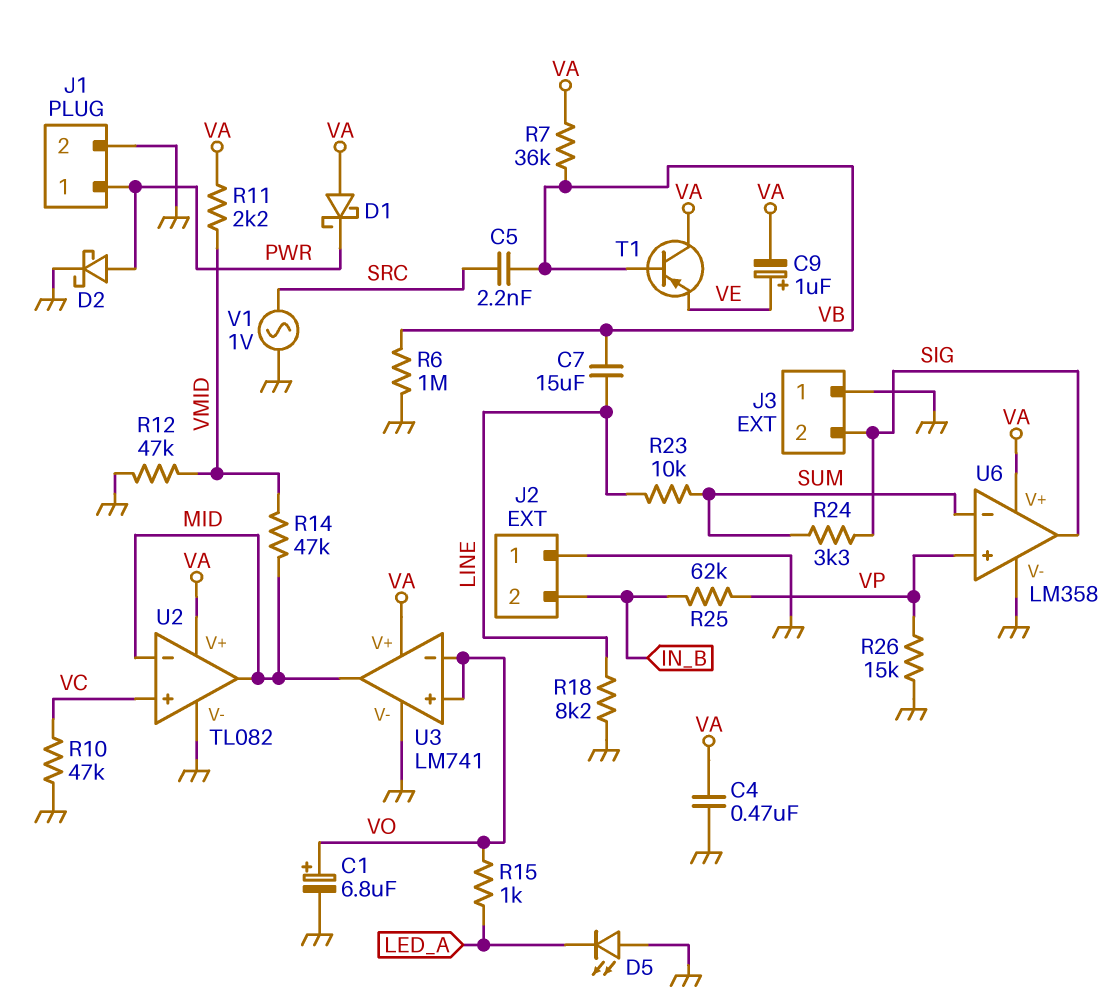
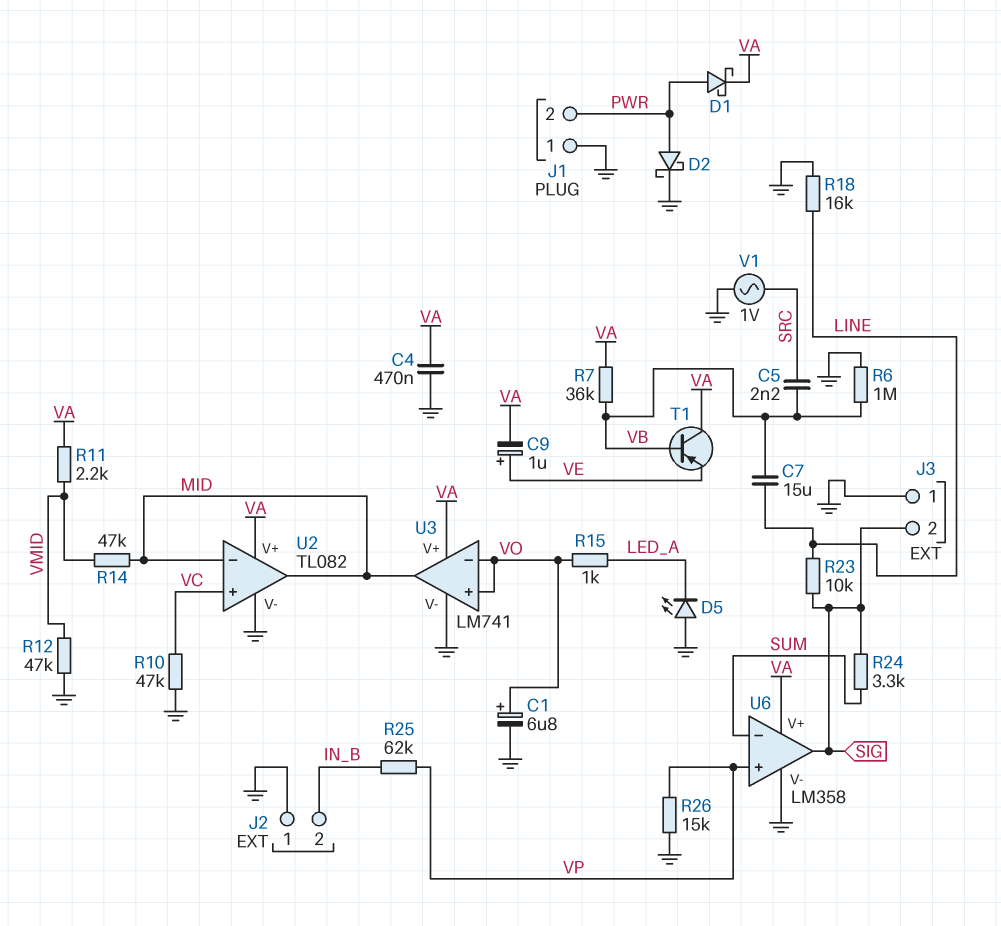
D1: schottky (A VA, K PWR) -> schottky (A PWR, K VA)
J1 pin 1: PWR -> GND
J1 pin 2: GND -> PWR
R18: 8.2k (GND, LINE) -> 16k (GND, LINE)
R23: 10k (LINE, SUM) -> 10k (LINE, SIG)

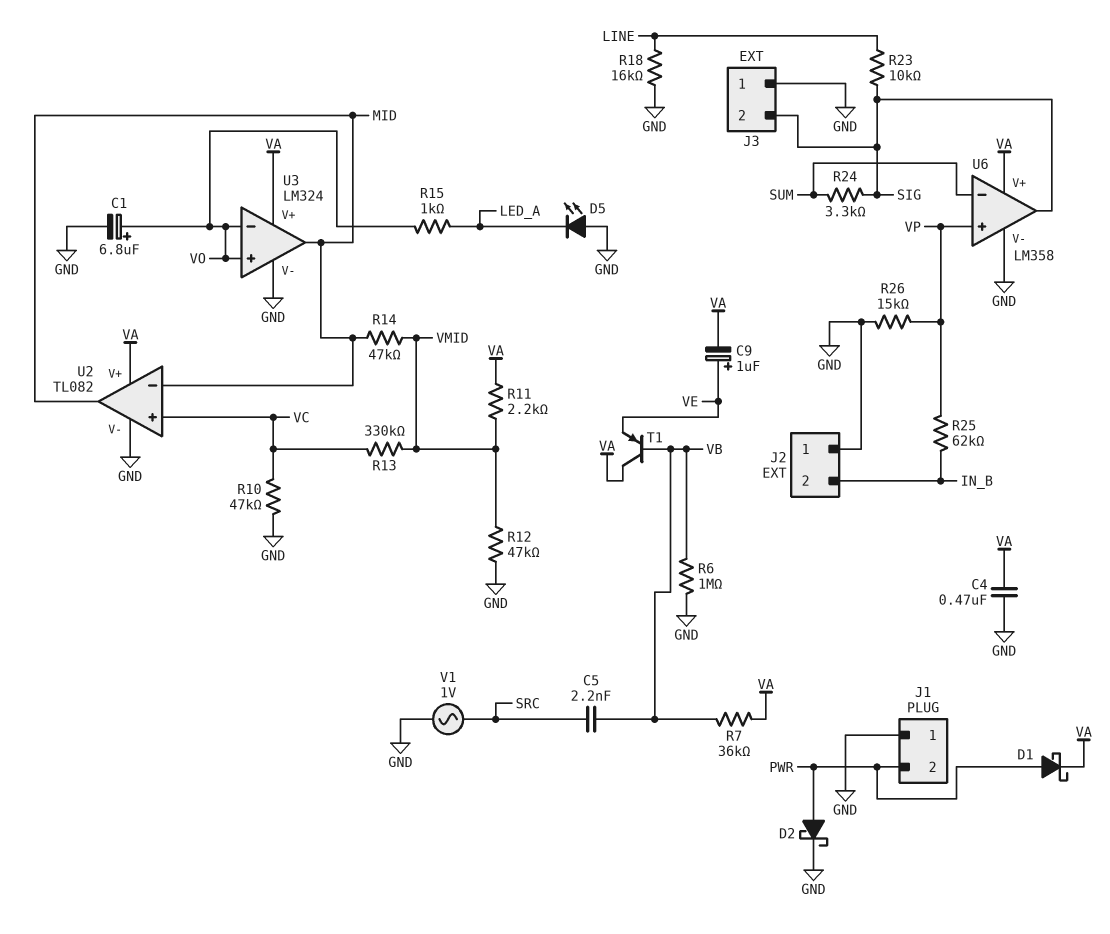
C7: 15uF (LINE, VB) -> none
R13: none -> 330k (VC, VMID)
U3: LM741 -> LM324

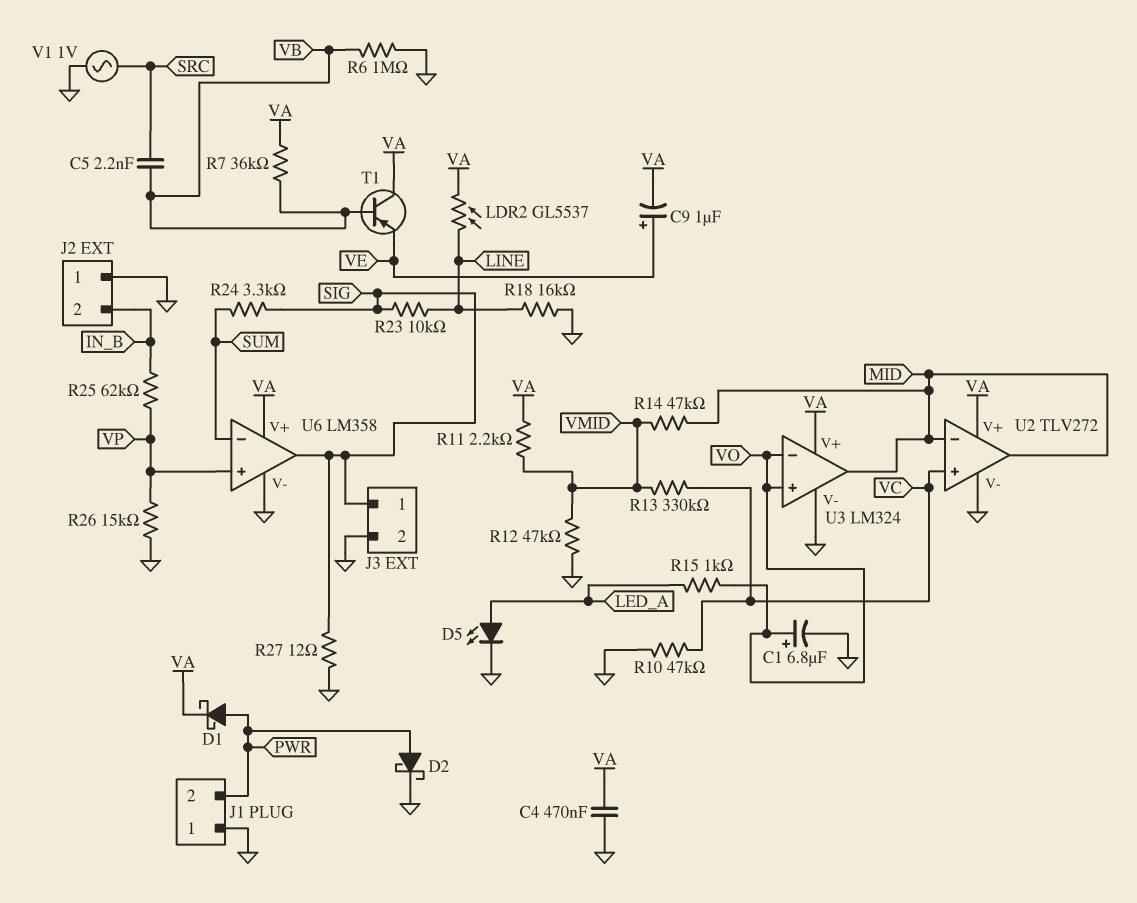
D5: LED (A GND, K LED_A) -> LED (A LED_A, K GND)
J3 pin 1: GND -> SIG
J3 pin 2: SIG -> GND
LDR2: none -> GL5537 (LINE, VA)
R27: none -> 12 (GND, SIG)
U2: TL082 -> TLV272

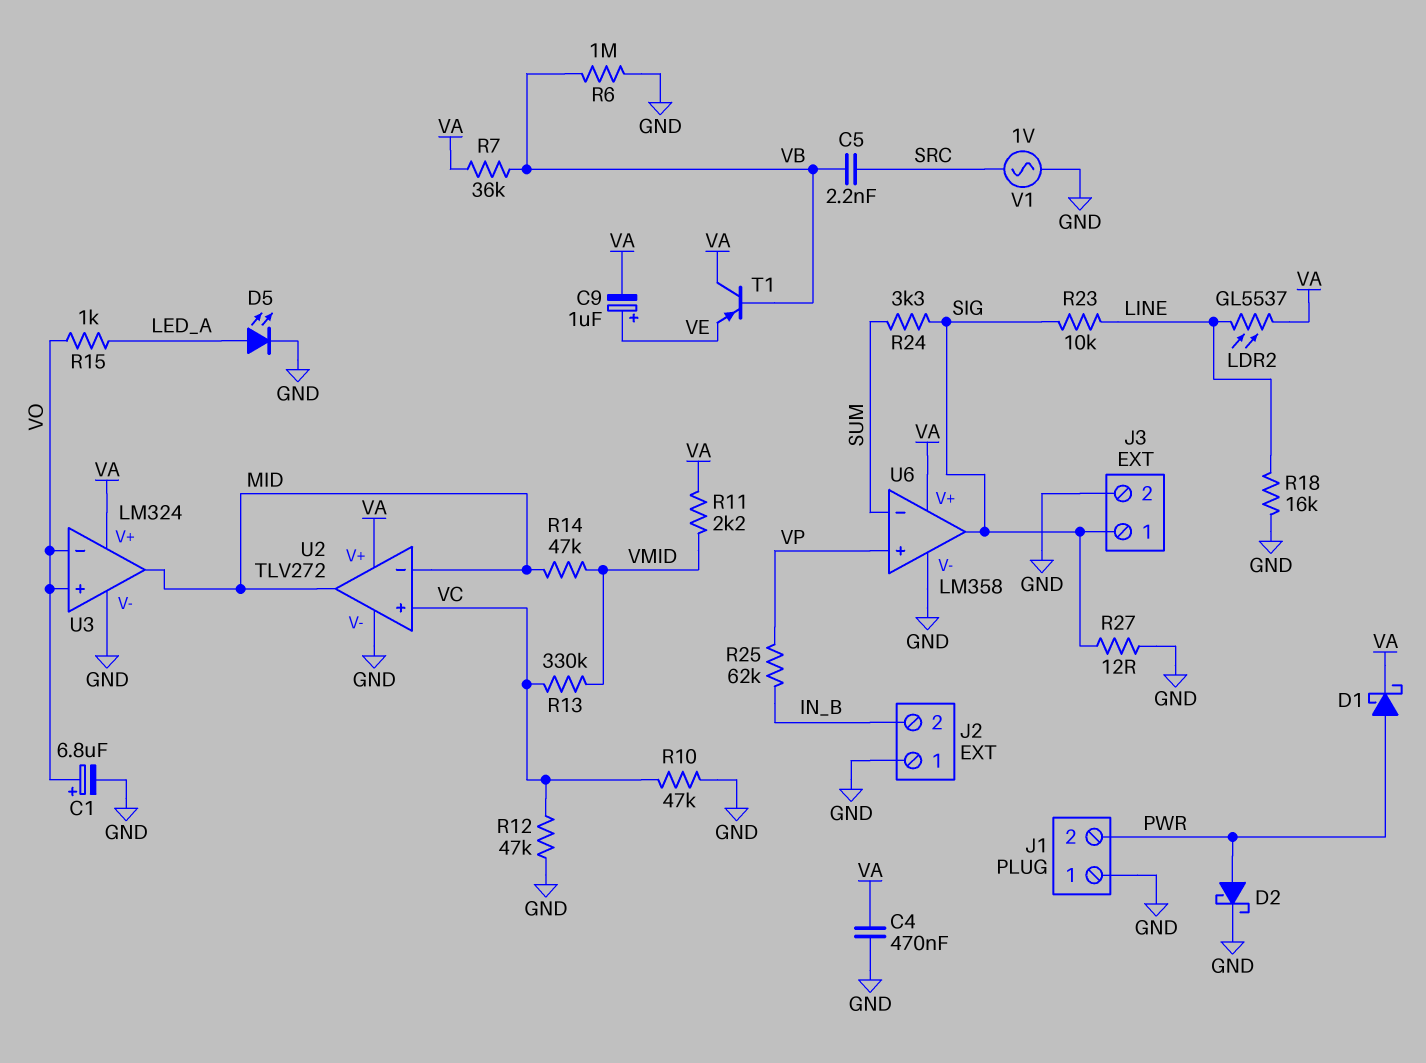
R12: 47k (GND, VMID) -> 47k (GND, VC)
R26: 15k (GND, VP) -> none

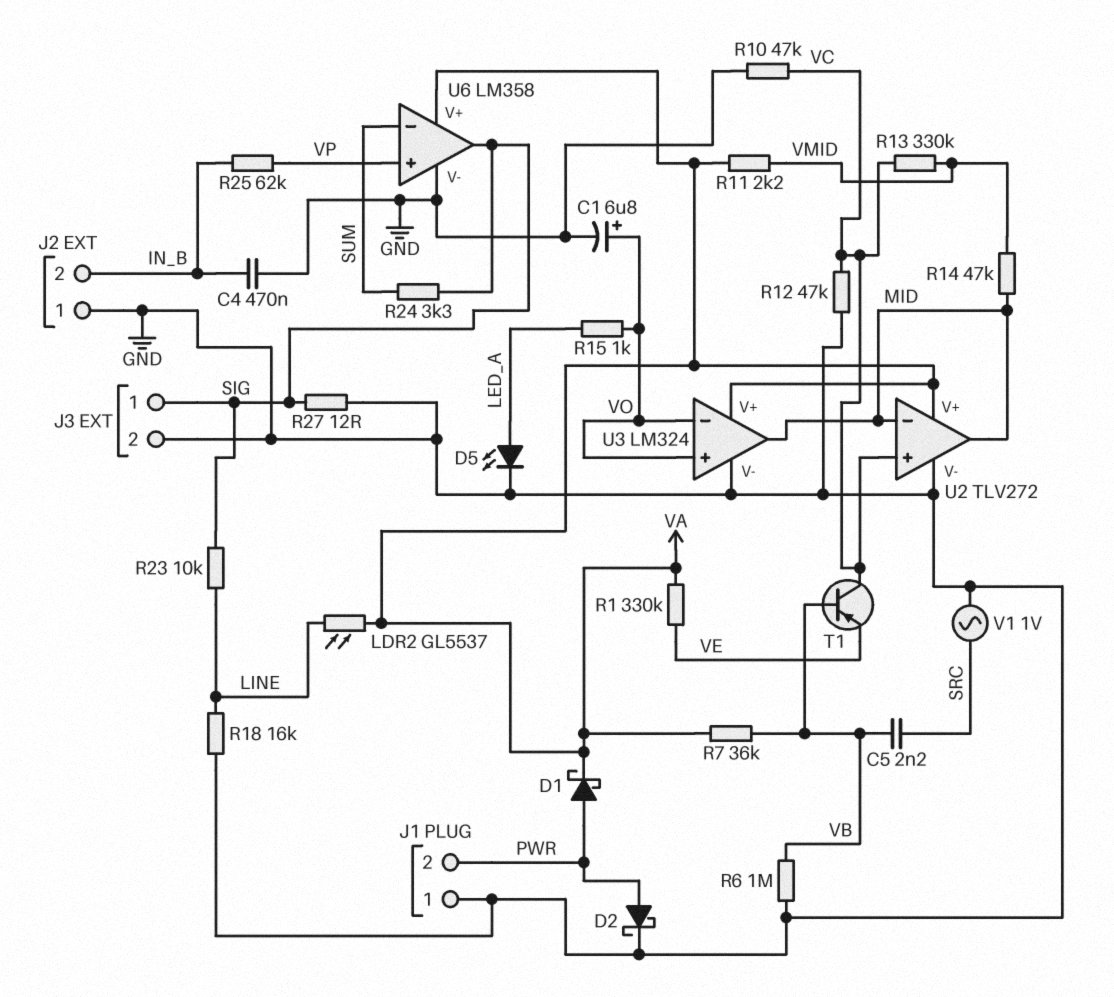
C4: 470nF (GND, VA) -> 470nF (GND, IN_B)
C9: 1uF (plus VE, minus VA) -> none
R1: none -> 330k (VA, VE)
T1: PNP (B VB, C VA, E VE) -> PNP (B VB, C VC, E VE)

